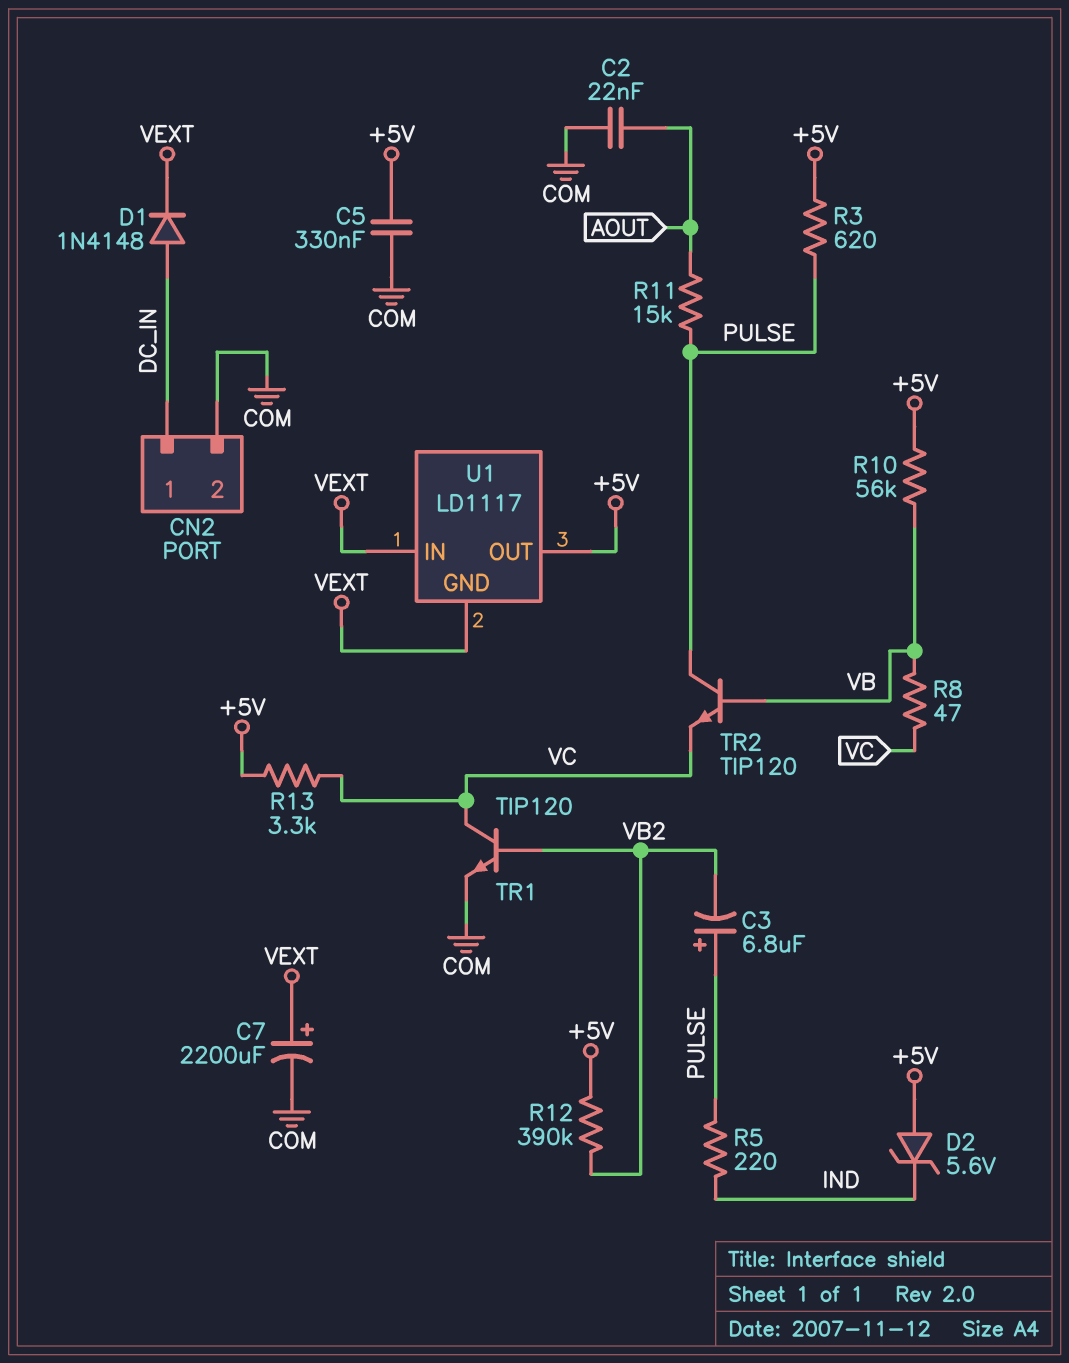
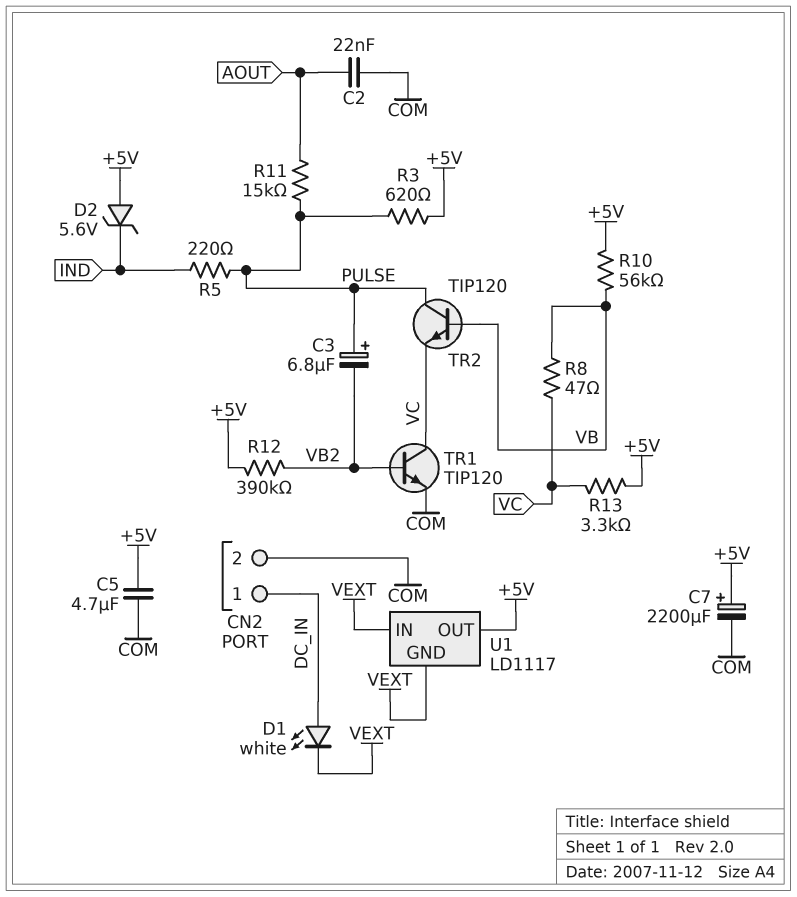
C5: 330nF (+5V, COM) -> 4.7uF (+5V, COM)
C7: 2200uF (plus VEXT, minus COM) -> 2200uF (plus +5V, minus COM)
D1: diode 1N4148 (A DC_IN, K VEXT) -> LED white (A DC_IN, K VEXT)

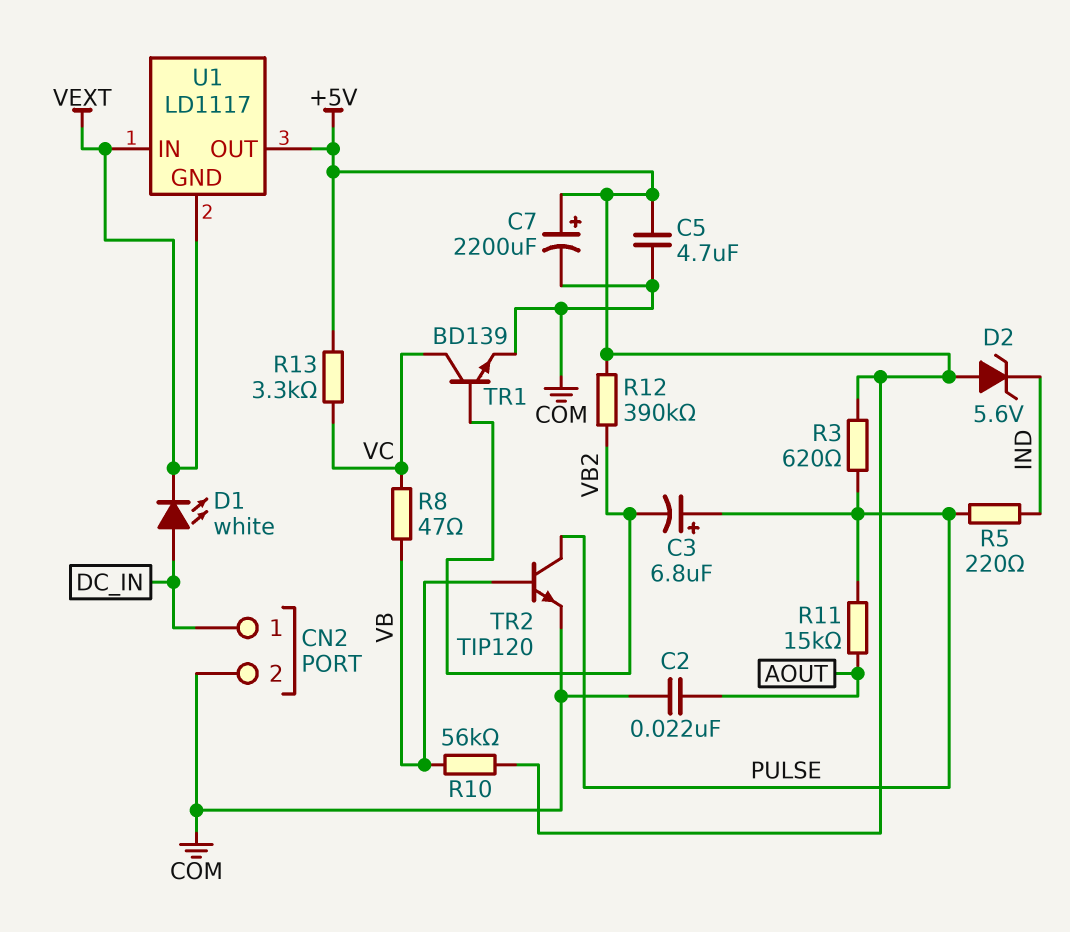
TR1: NPN TIP120 (B VB2, C VC, E COM) -> NPN BD139 (B VB2, C VC, E COM)
TR2: NPN TIP120 (B VB, C PULSE, E VC) -> NPN TIP120 (B VB, C PULSE, E COM)

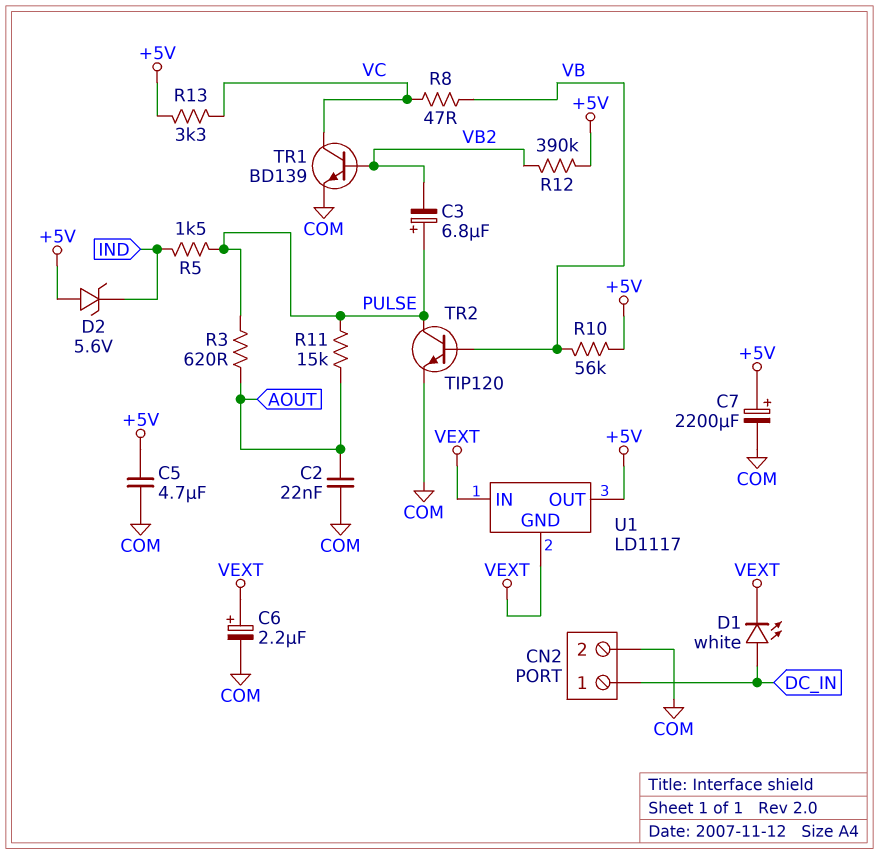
C6: none -> 2.2uF (plus VEXT, minus COM)
R3: 620 (+5V, PULSE) -> 620 (AOUT, PULSE)
R5: 220 (IND, PULSE) -> 1.5k (IND, PULSE)

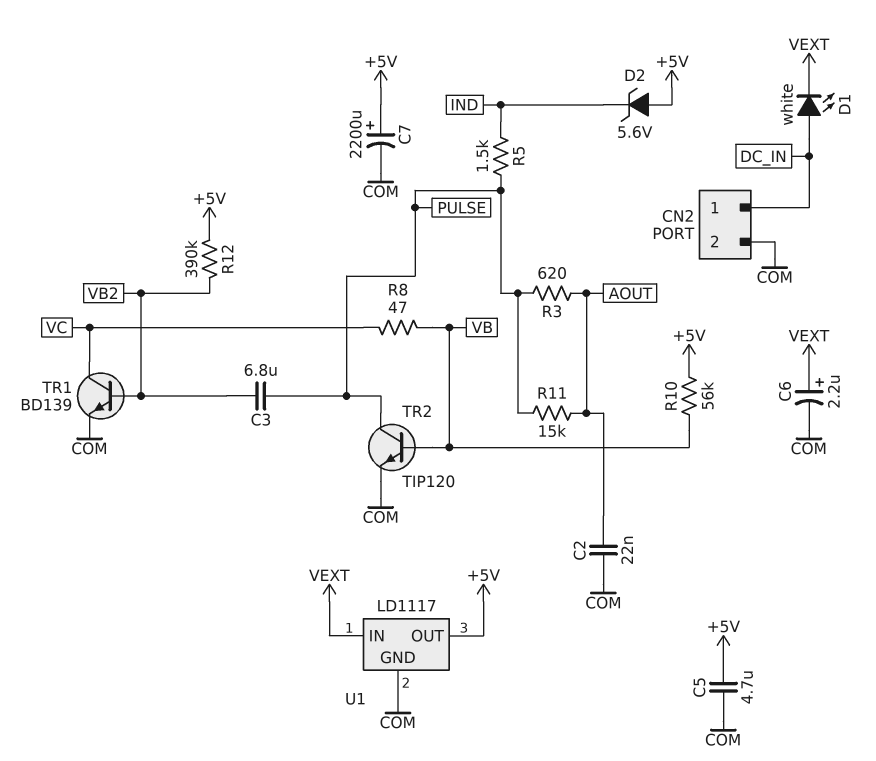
C3: 6.8uF (plus PULSE, minus VB2) -> 6.8uF (PULSE, VB2)
R13: 3.3k (+5V, VC) -> none
U1 pin GND: VEXT -> COM

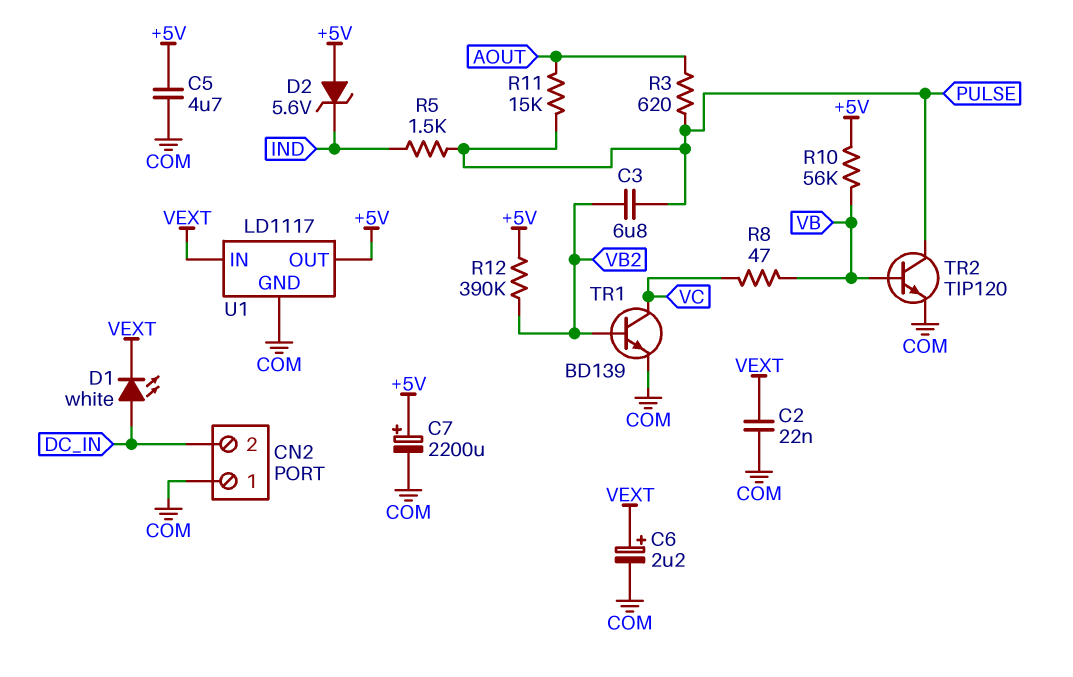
C2: 22nF (AOUT, COM) -> 22nF (COM, VEXT)
CN2 pin 1: DC_IN -> COM
CN2 pin 2: COM -> DC_IN

